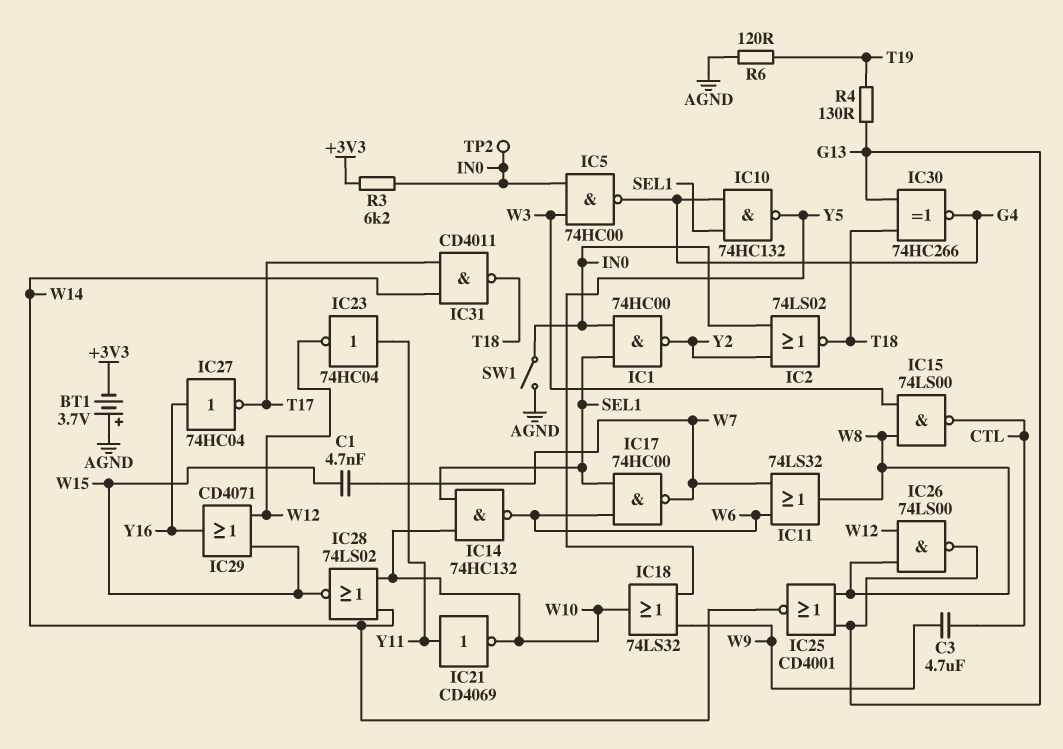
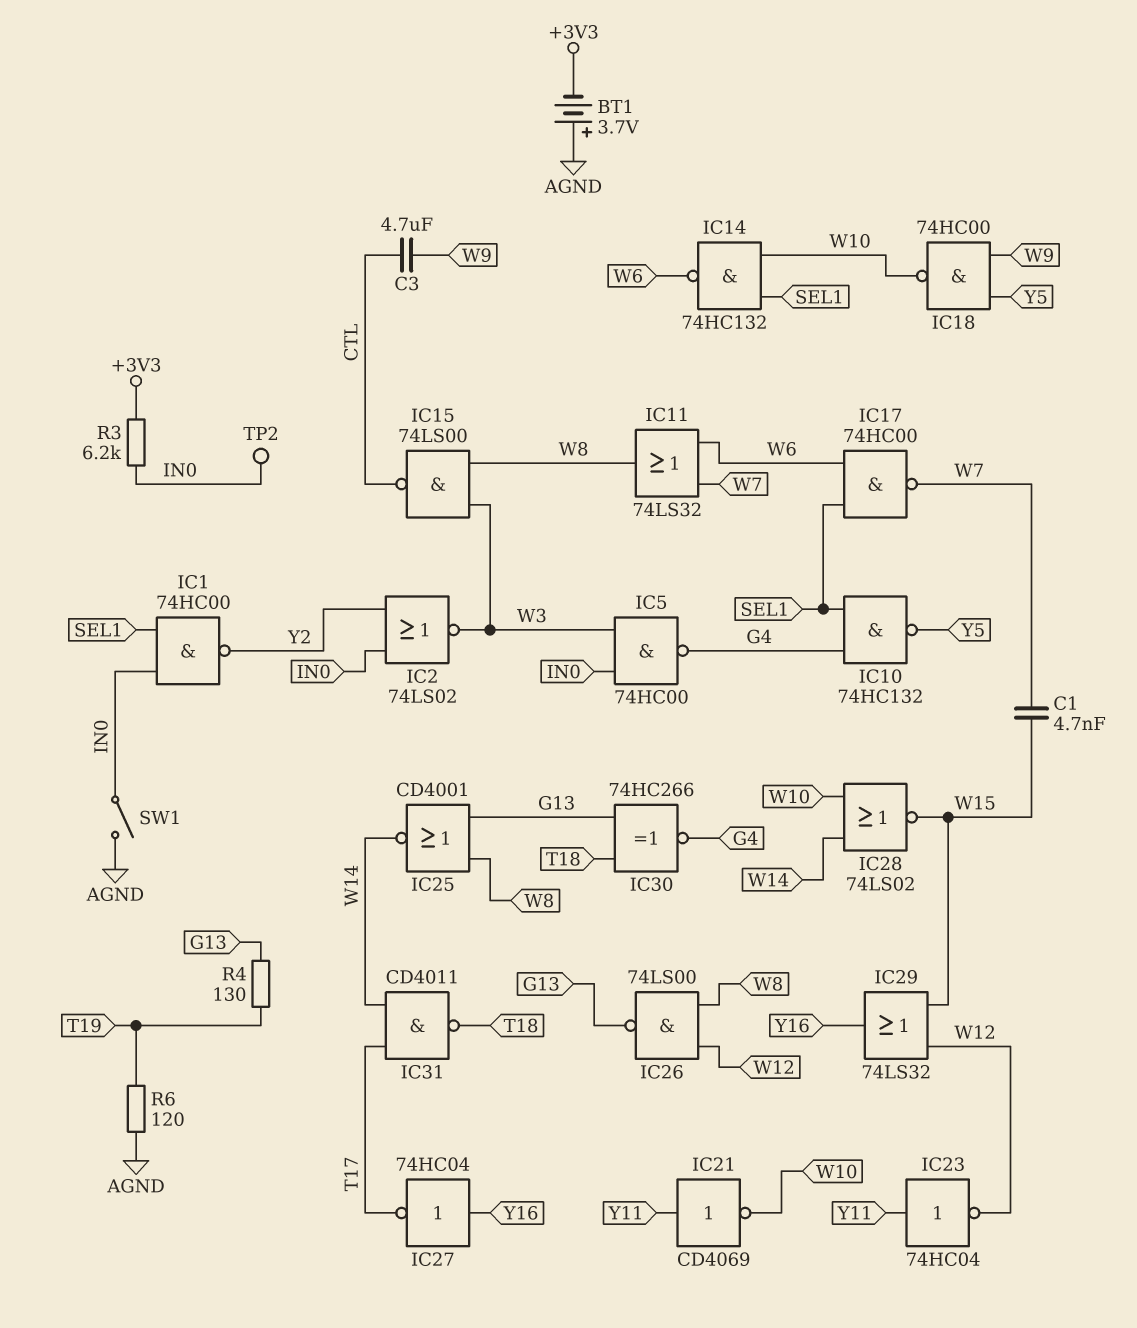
IC2: NOR 74LS02 (in IN0, in Y2, out T18) -> NOR 74LS02 (in IN0, in Y2, out W3)
IC18: OR 74LS32 (in W9, in Y5, out W10) -> NAND 74HC00 (in W9, in Y5, out W10)
IC29: OR CD4071 (in W12, in W15, out Y16) -> OR 74LS32 (in W12, in W15, out Y16)

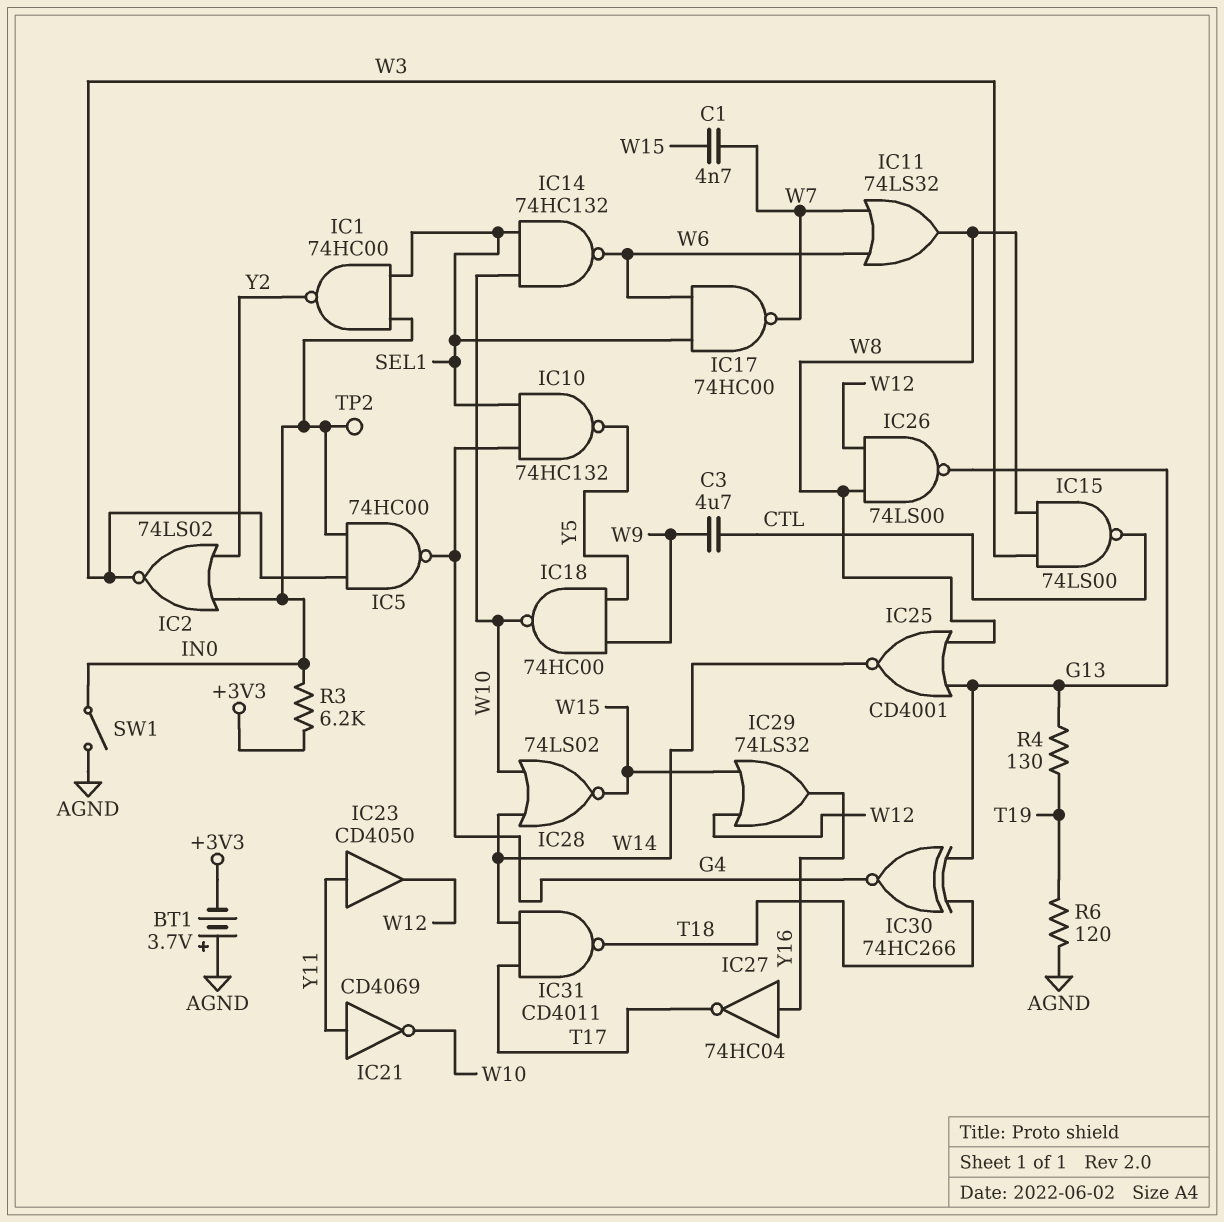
IC23: NOT 74HC04 (in Y11, out W12) -> buffer CD4050 (in Y11, out W12)

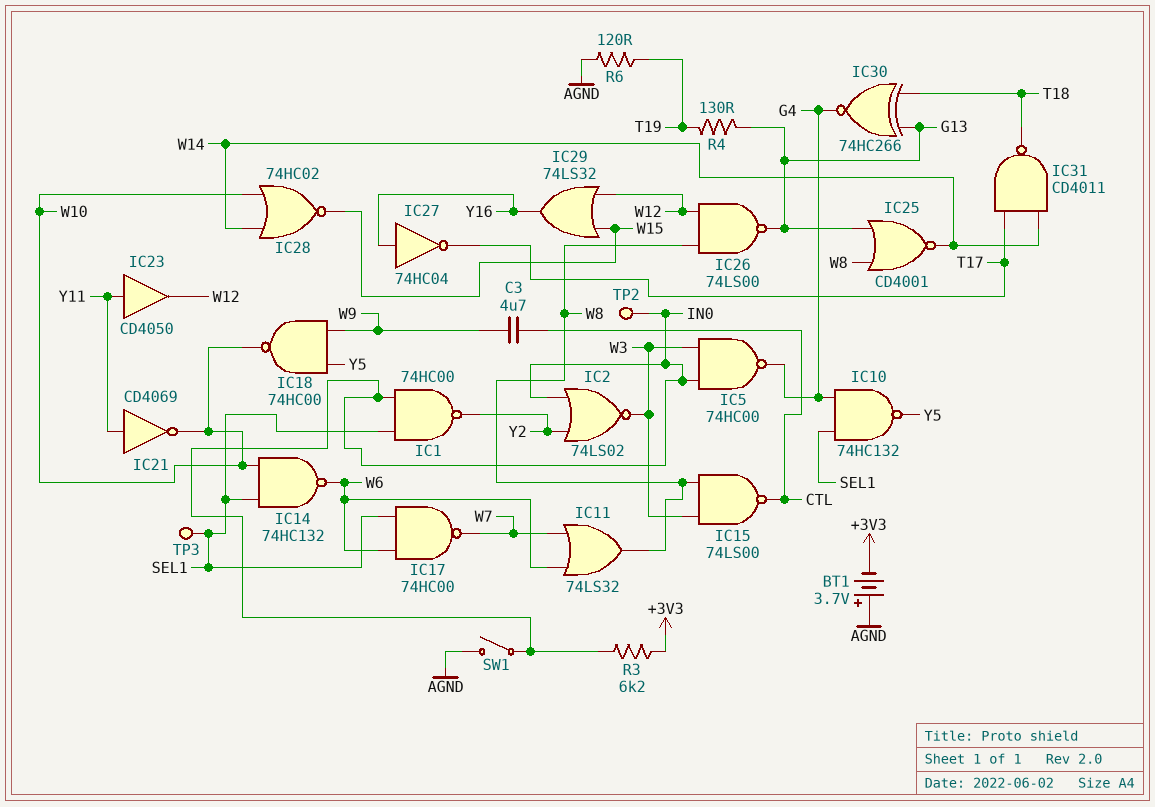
C1: 4.7nF (W7, W15) -> none
IC28: NOR 74LS02 (in W10, in W14, out W15) -> NOR 74HC02 (in W10, in W14, out W15)
TP3: none -> test point (SEL1)

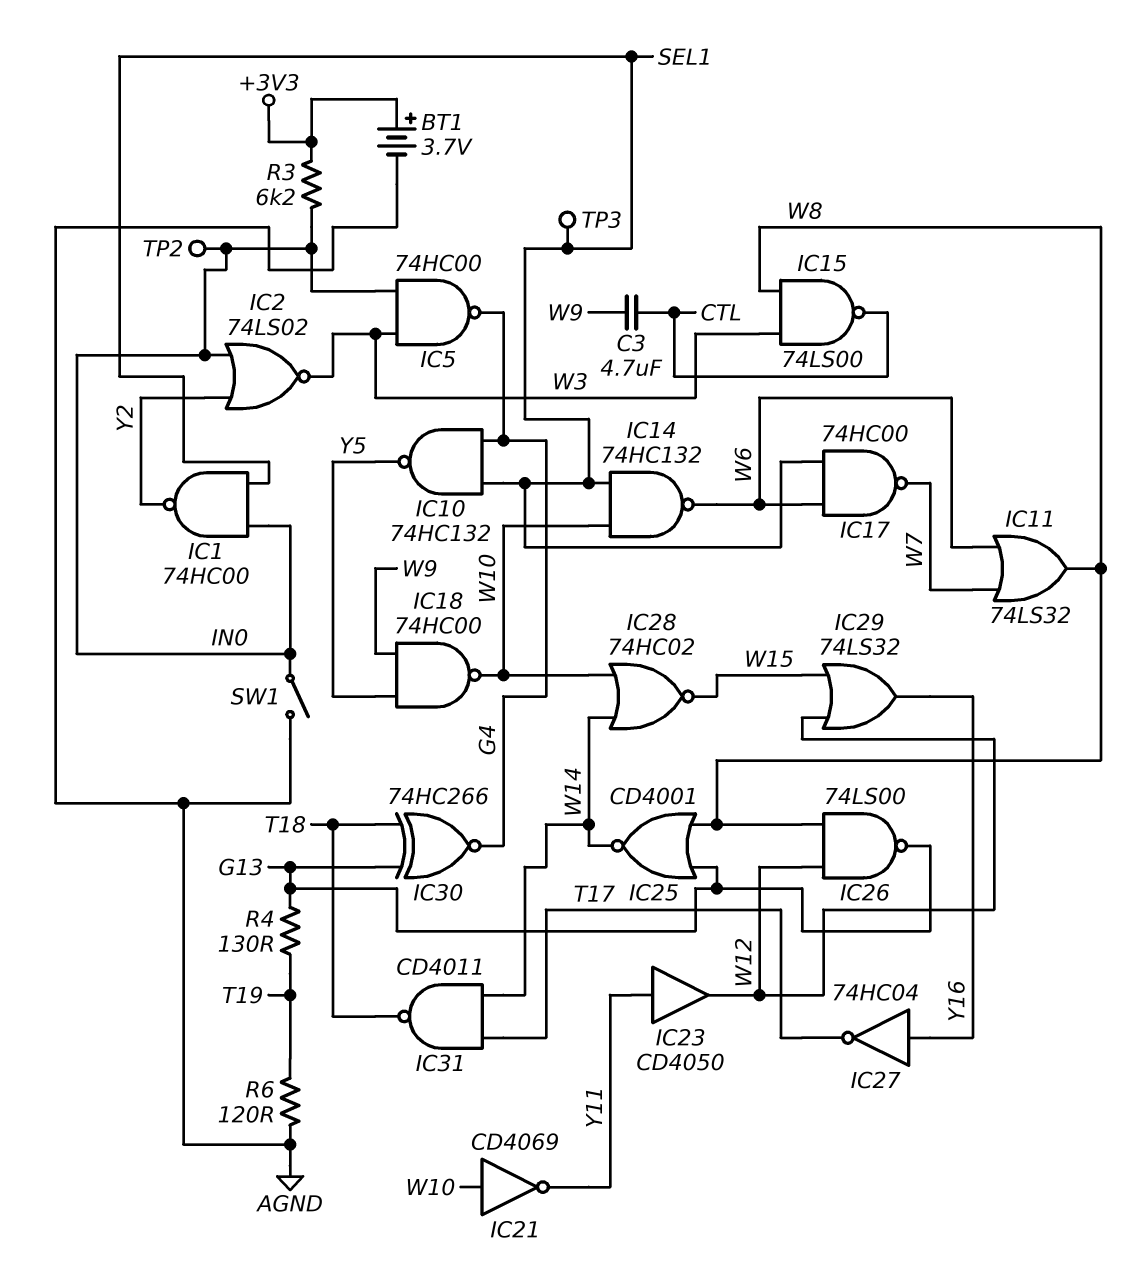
BT1: 3.7V (plus AGND, minus +3V3) -> 3.7V (plus +3V3, minus AGND)
IC21: NOT CD4069 (in Y11, out W10) -> NOT CD4069 (in W10, out Y11)

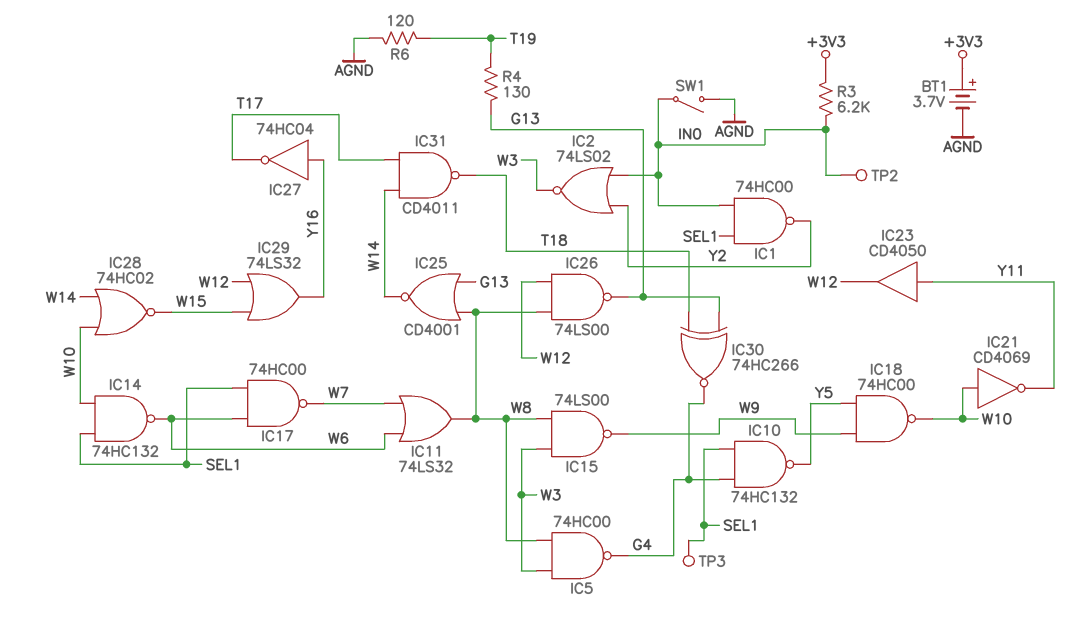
C3: 4.7uF (CTL, W9) -> none
IC5: NAND 74HC00 (in IN0, in W3, out G4) -> NAND 74HC00 (in W3, in W8, out G4)
IC15: NAND 74LS00 (in W3, in W8, out CTL) -> NAND 74LS00 (in W3, in W8, out W9)

